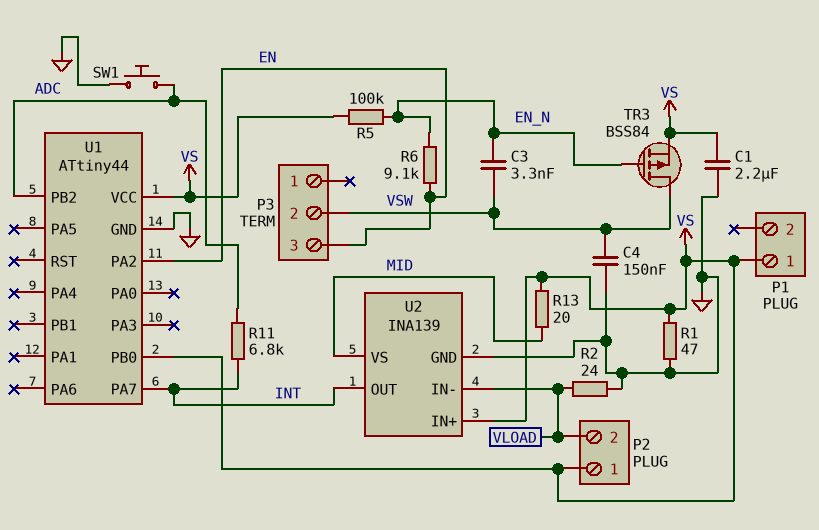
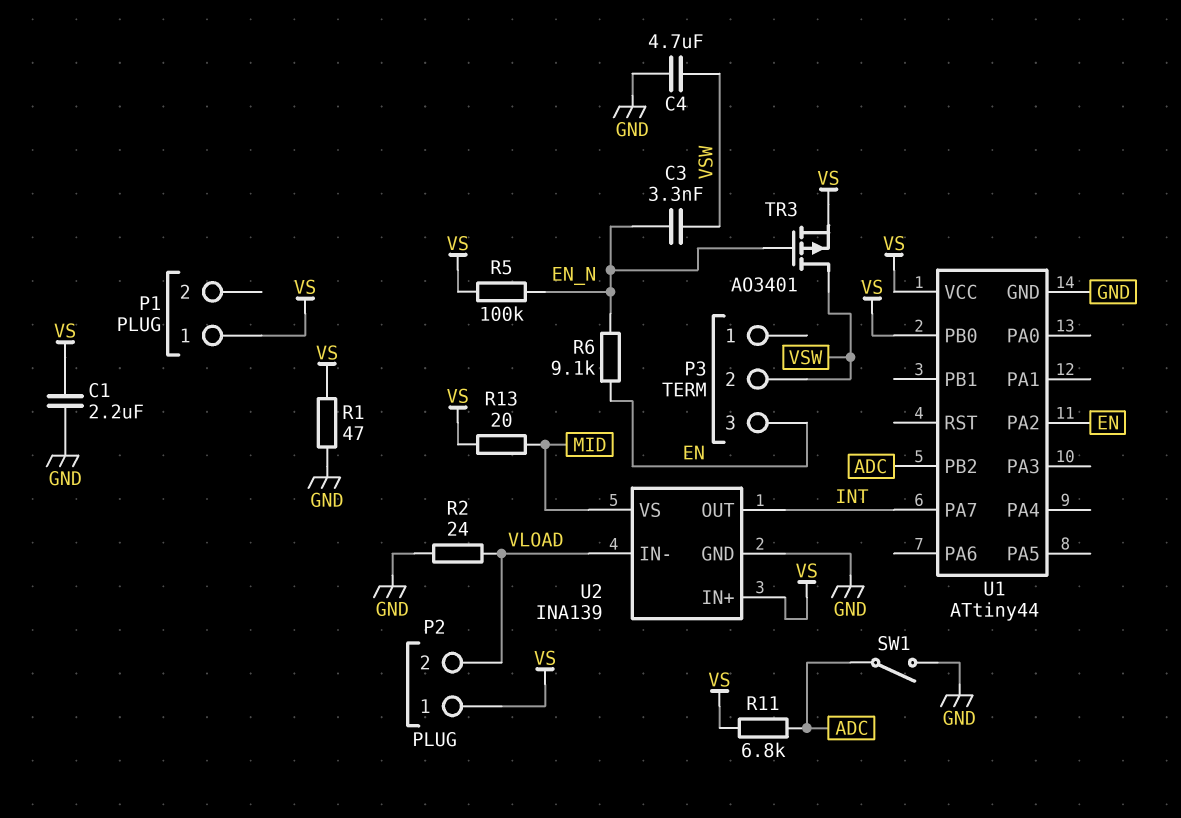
C4: 150nF (GND, VSW) -> 4.7uF (GND, VSW)
R11: 6.8k (ADC, INT) -> 6.8k (ADC, VS)
SW1: button (ADC, GND) -> switch (ADC, GND)
TR3: PMOS BSS84 (G EN_N, D VSW, S VS) -> PMOS AO3401 (G EN_N, D VSW, S VS)

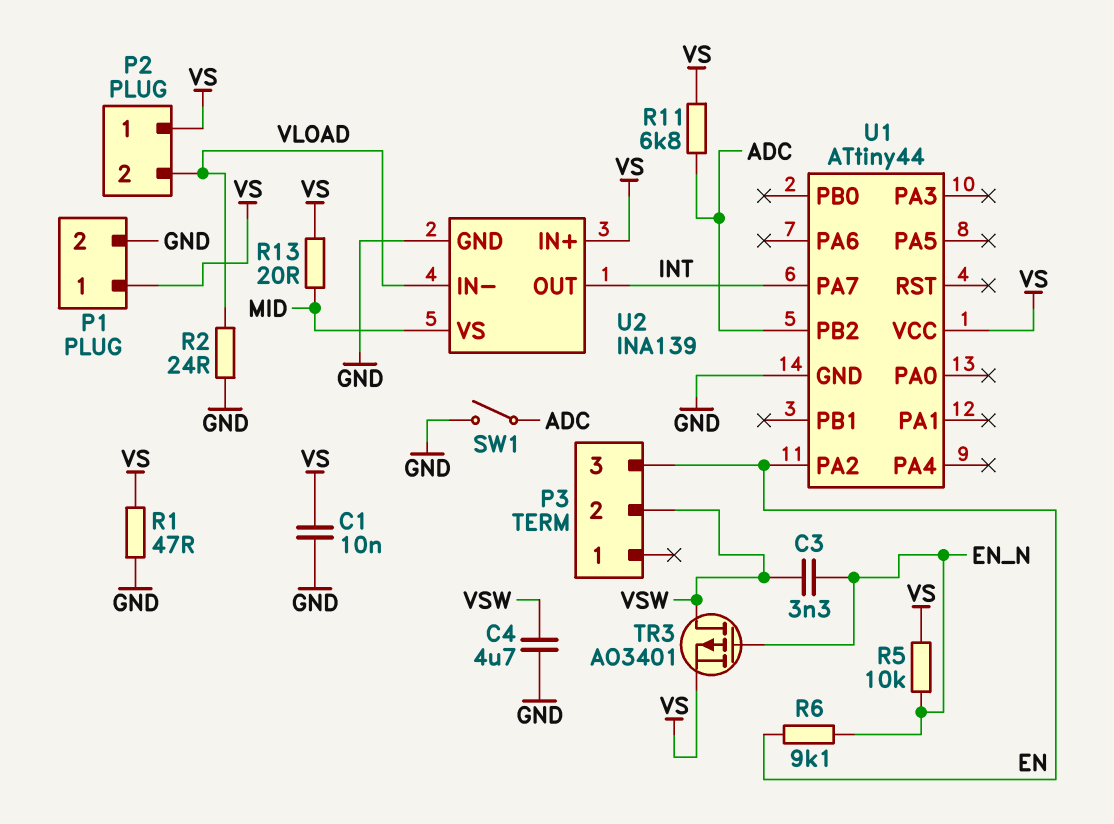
C1: 2.2uF (GND, VS) -> 10nF (GND, VS)
P1 pin 2: none -> GND
R5: 100k (EN_N, VS) -> 10k (EN_N, VS)
U1 pin PB0: VS -> none

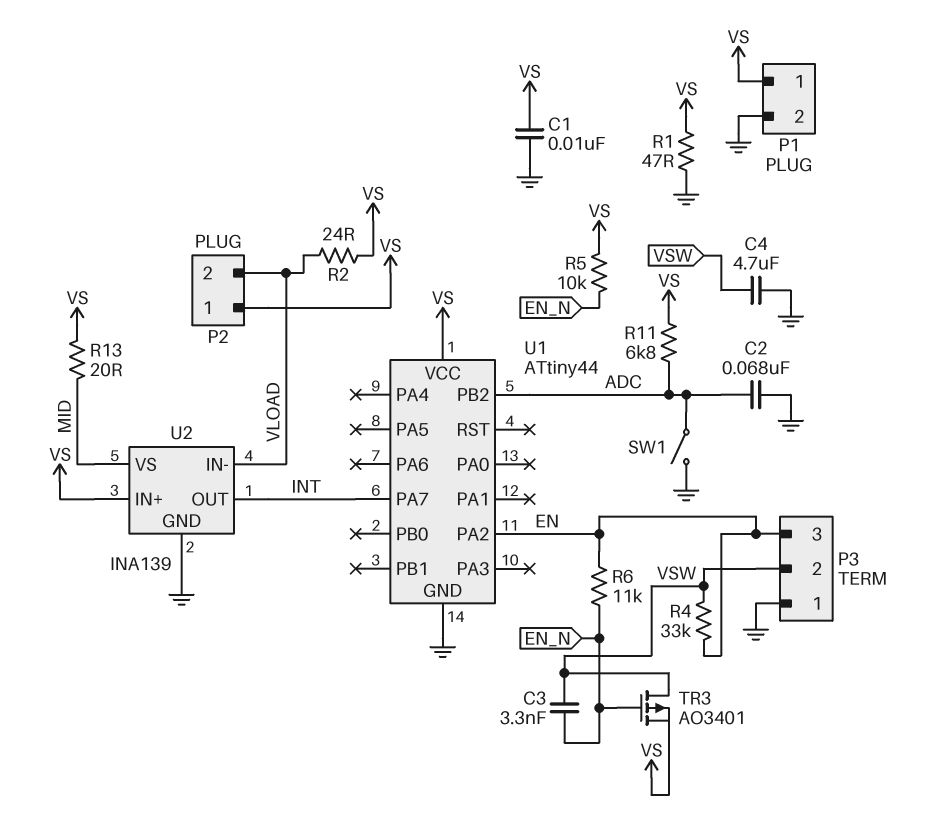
C2: none -> 68nF (ADC, GND)
P3 pin 1: none -> GND
R2: 24 (GND, VLOAD) -> 24 (VLOAD, VS)
R4: none -> 33k (EN, VSW)
R6: 9.1k (EN, EN_N) -> 11k (EN, EN_N)

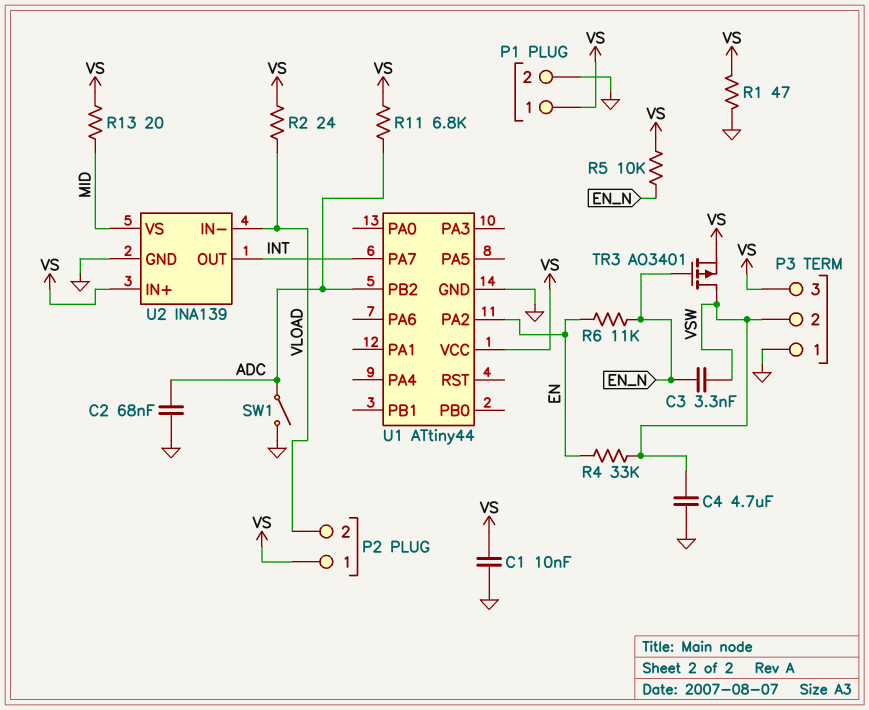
P3 pin 3: EN -> VS

